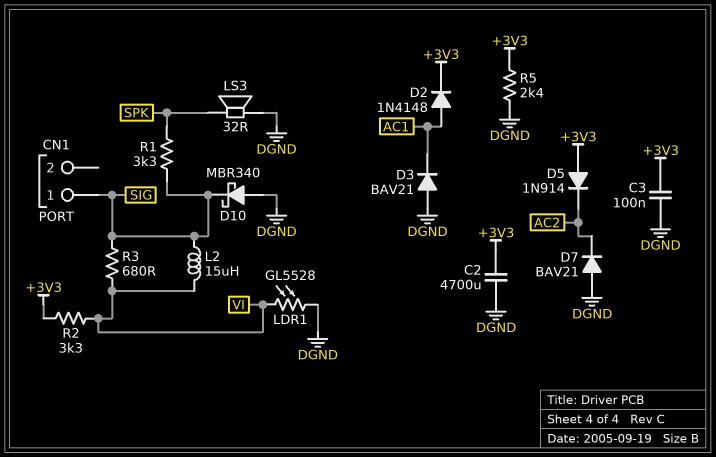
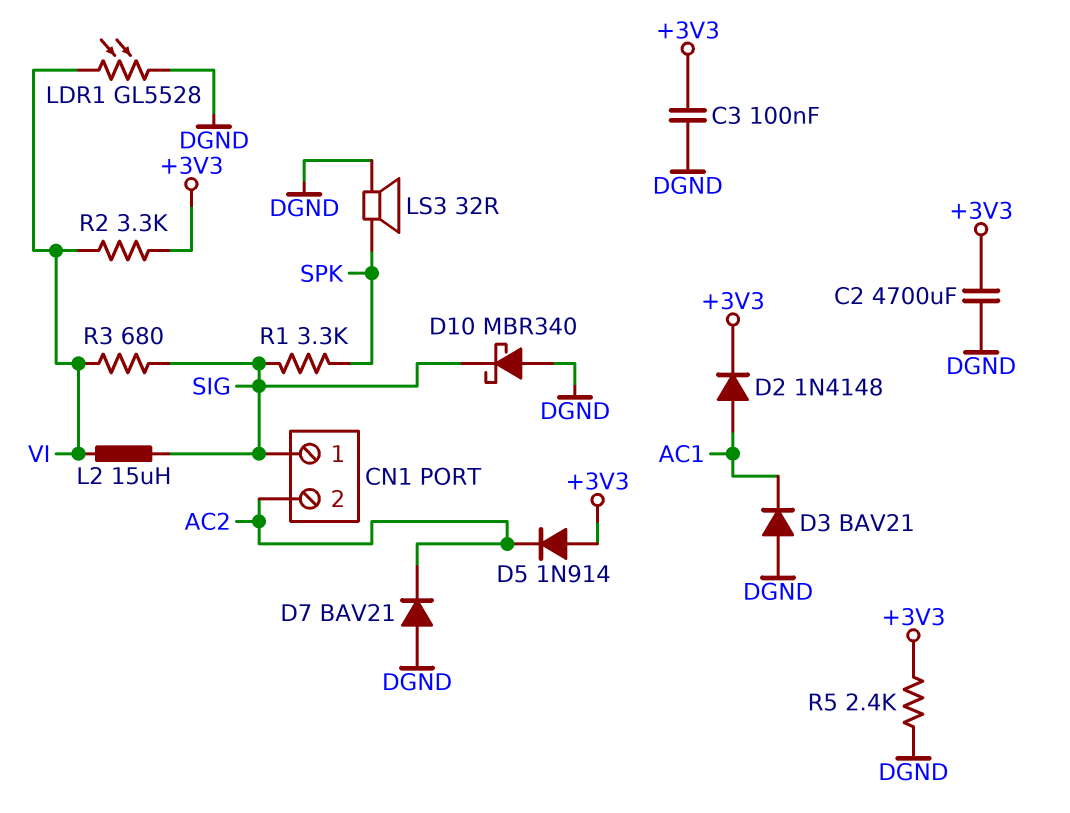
CN1 pin 2: none -> AC2

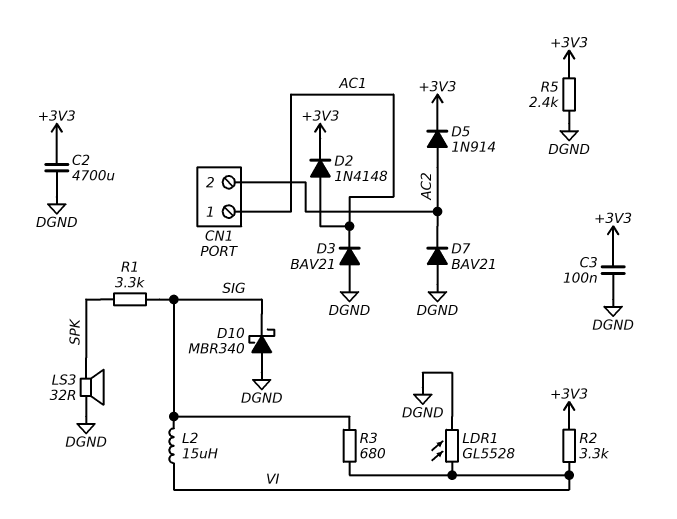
CN1 pin 1: SIG -> AC1
D5: diode 1N914 (A +3V3, K AC2) -> diode 1N914 (A AC2, K +3V3)

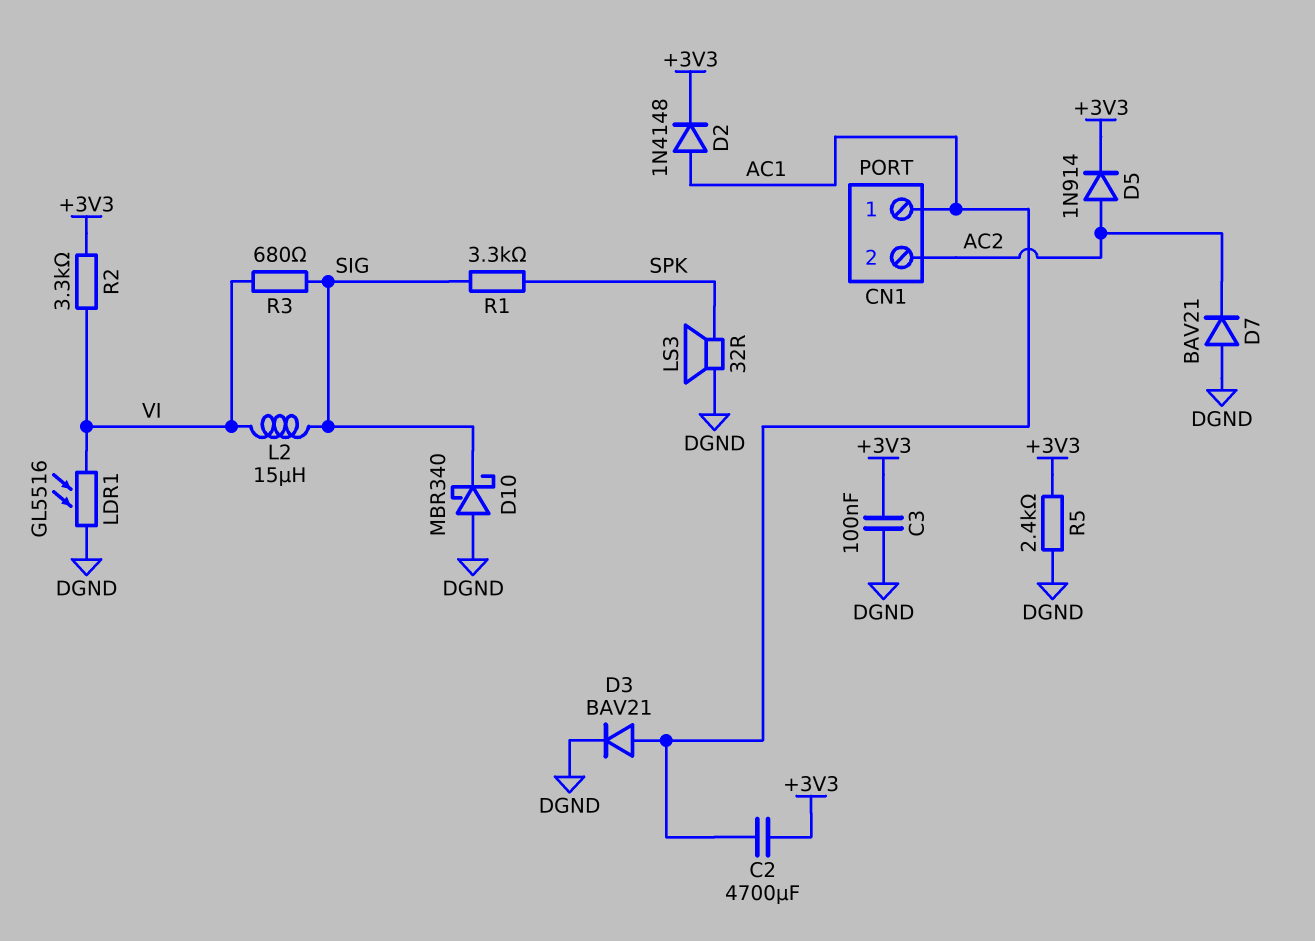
C2: 4700uF (+3V3, DGND) -> 4700uF (+3V3, AC1)
D3: diode BAV21 (A DGND, K AC1) -> diode BAV21 (A AC1, K DGND)
LDR1: GL5528 (DGND, VI) -> GL5516 (DGND, VI)

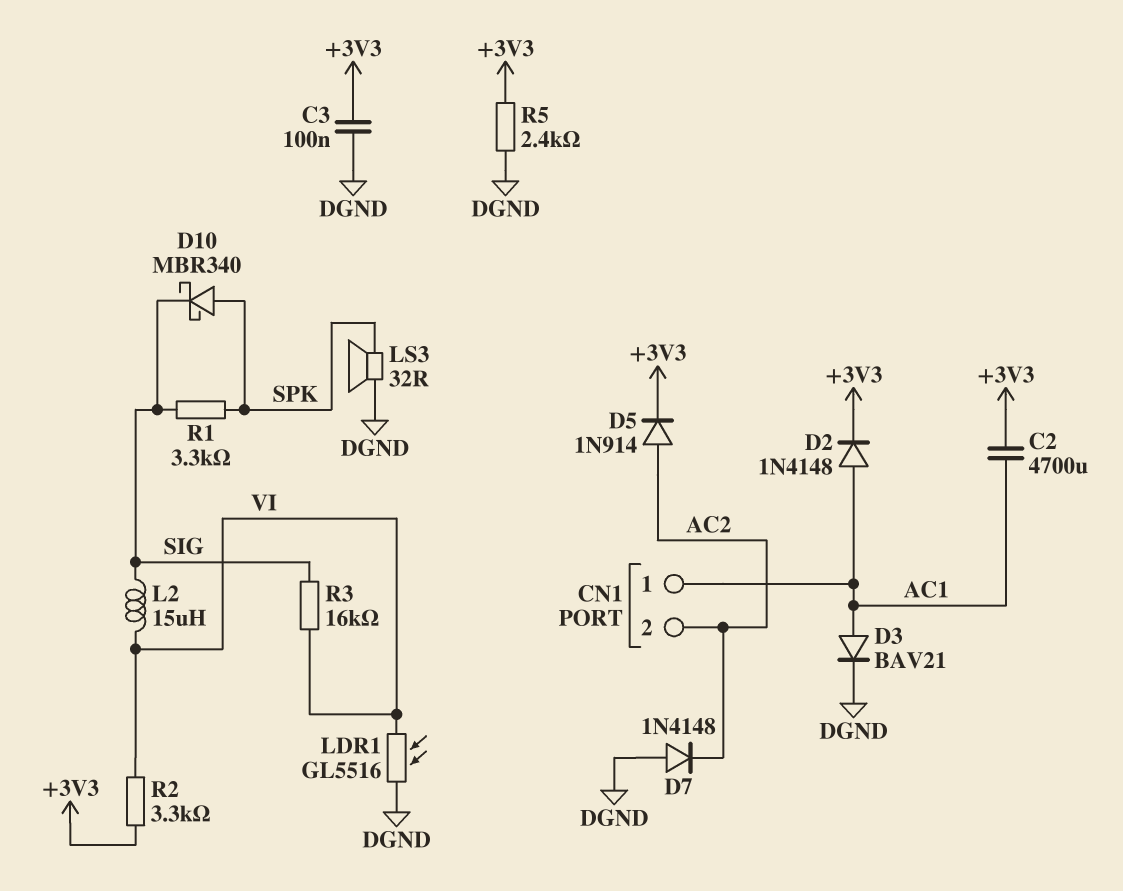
D7: diode BAV21 (A DGND, K AC2) -> diode 1N4148 (A DGND, K AC2)
D10: schottky MBR340 (A DGND, K SIG) -> schottky MBR340 (A SPK, K SIG)
R3: 680 (SIG, VI) -> 16k (SIG, VI)

